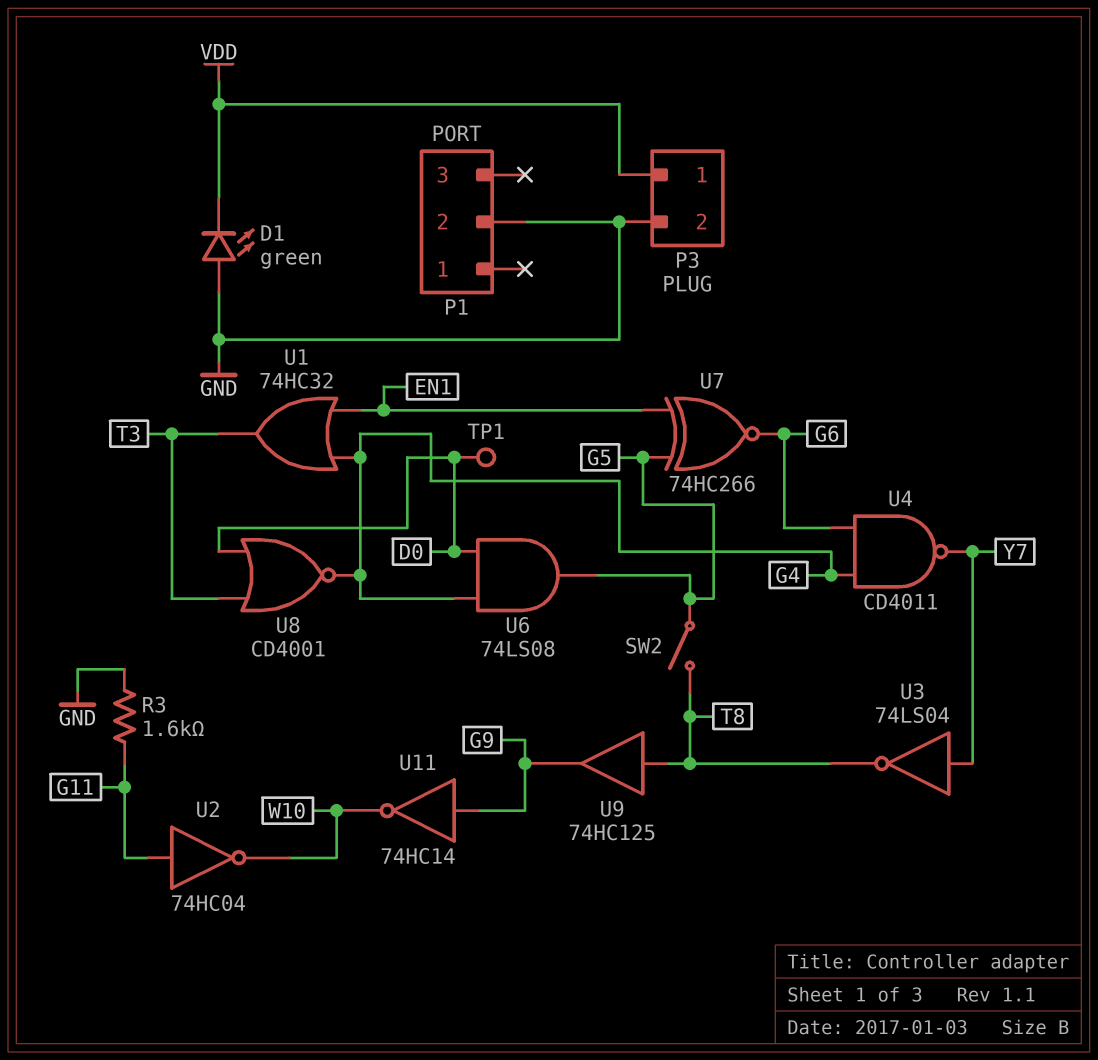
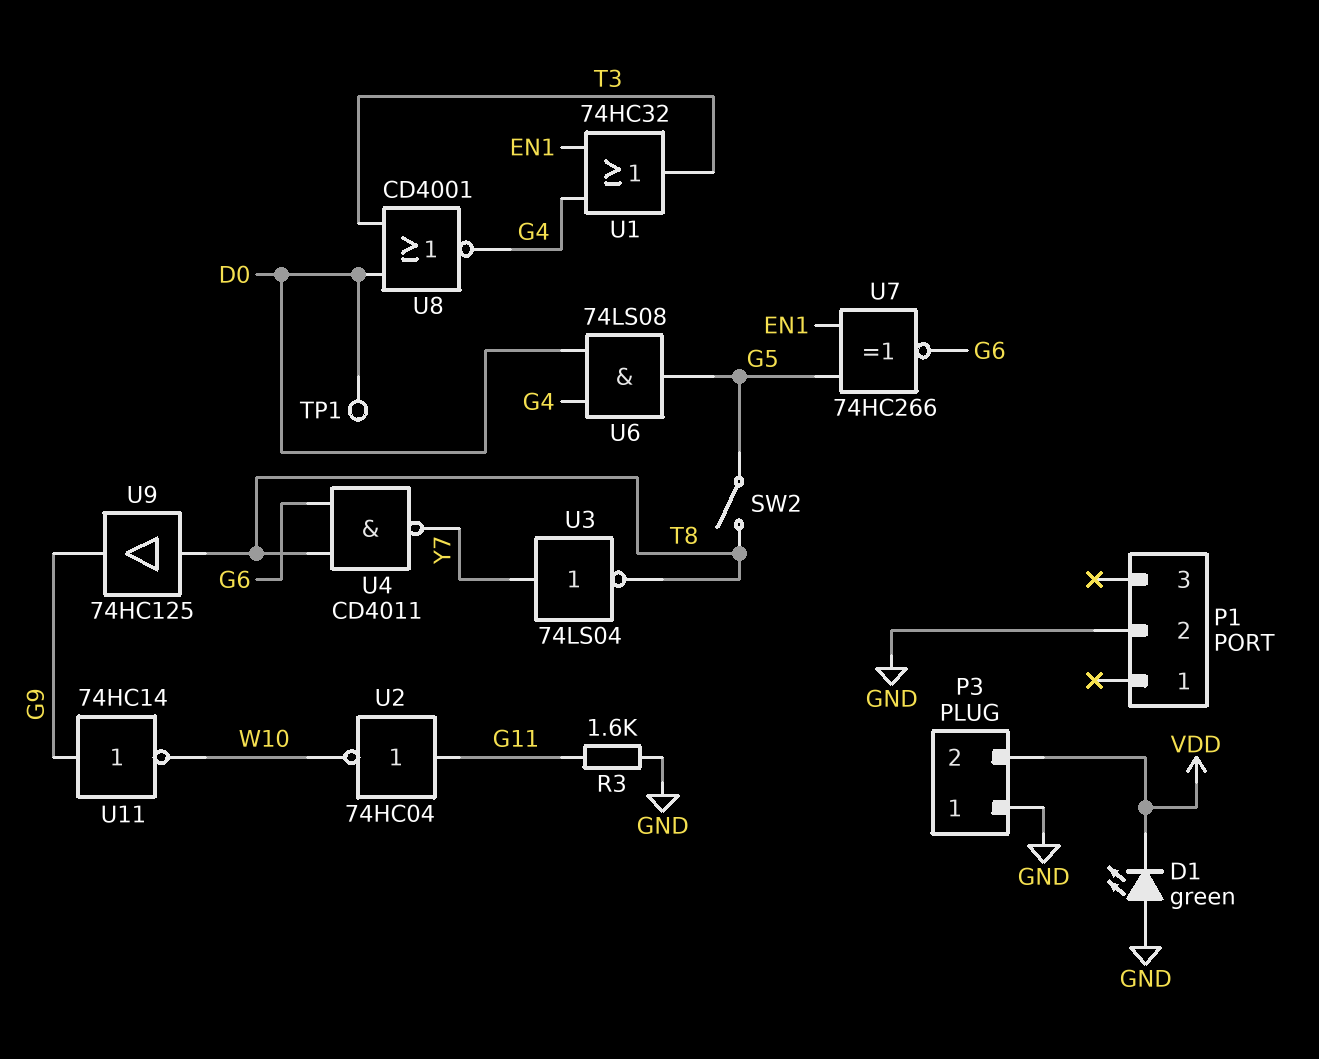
P3 pin 1: VDD -> GND
P3 pin 2: GND -> VDD
U4: NAND CD4011 (in G4, in G6, out Y7) -> NAND CD4011 (in G6, in T8, out Y7)

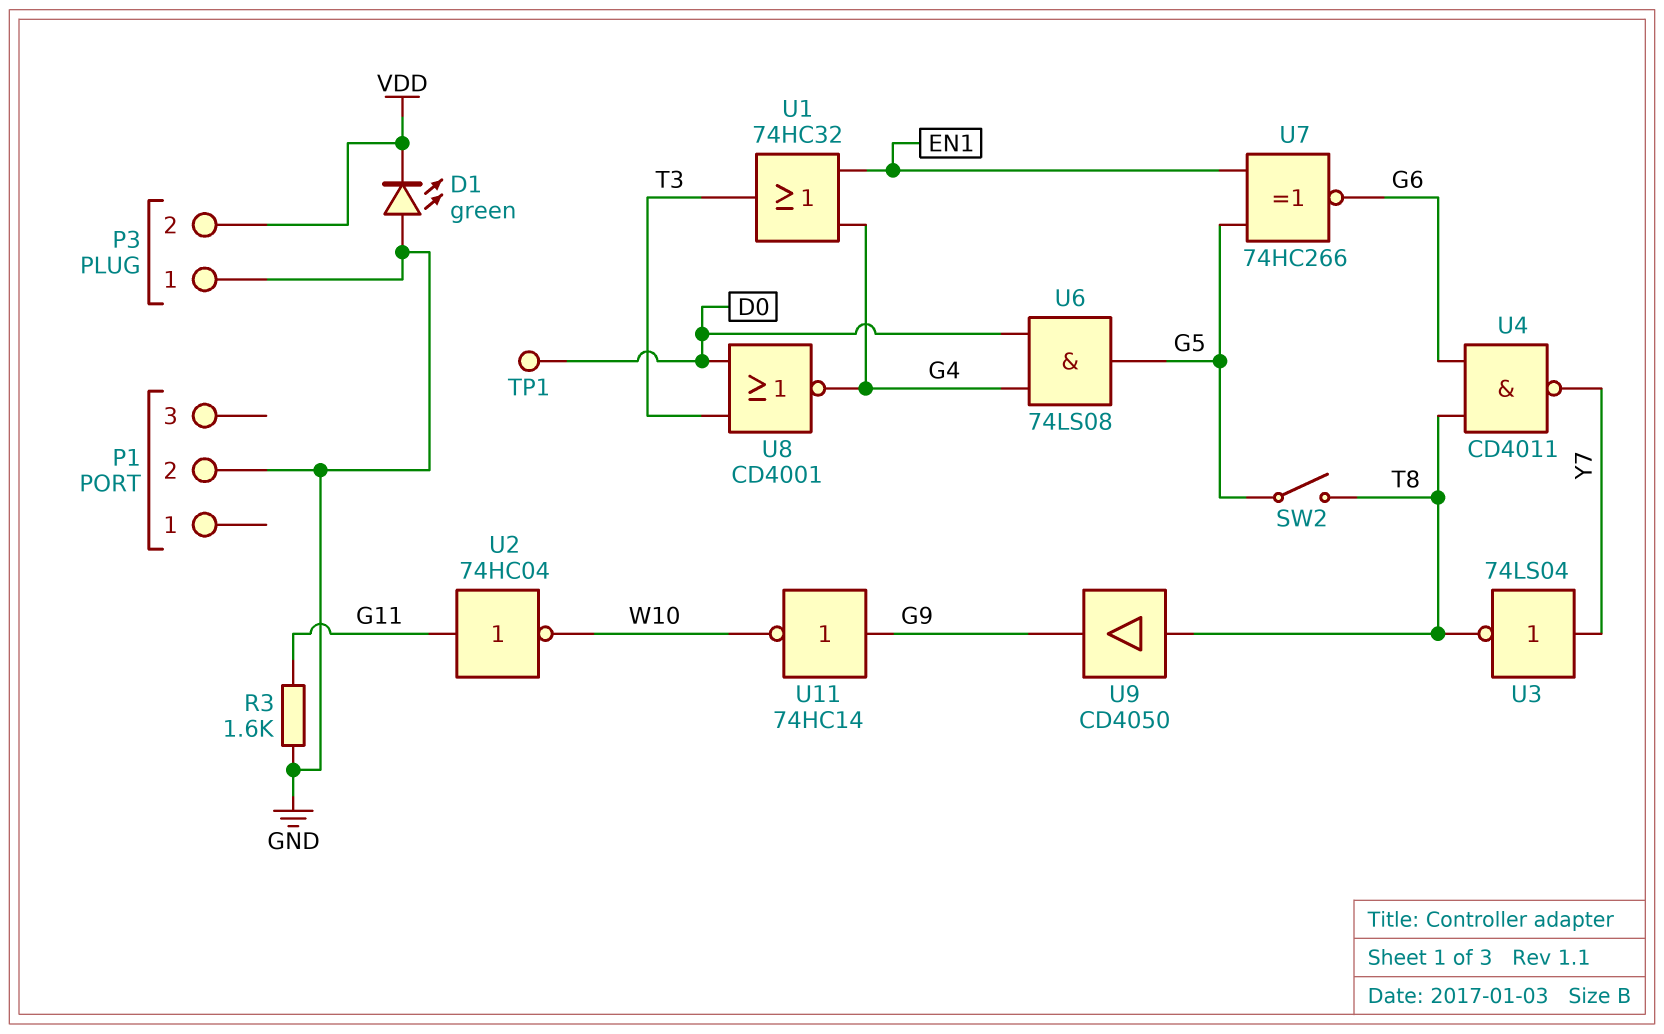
U9: buffer 74HC125 (in T8, out G9) -> buffer CD4050 (in T8, out G9)

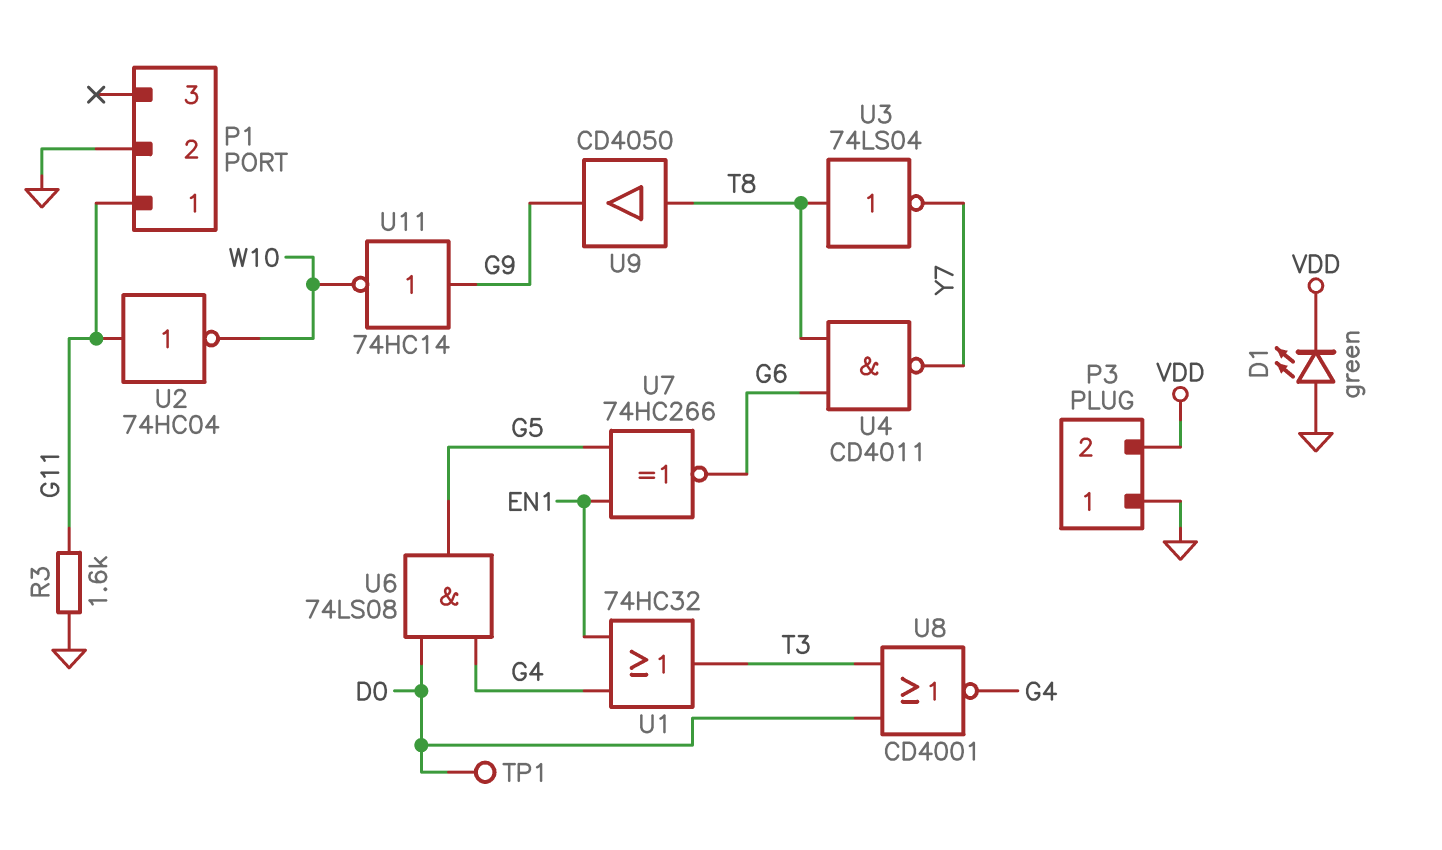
P1 pin 1: none -> G11
SW2: switch (G5, T8) -> none
U3: NOT 74LS04 (in Y7, out T8) -> NOT 74LS04 (in T8, out Y7)

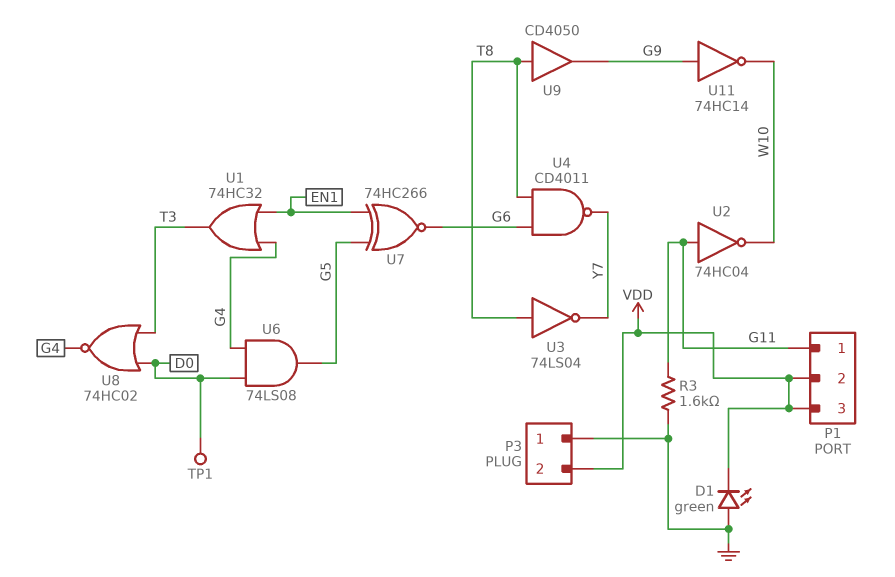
P1 pin 2: GND -> VDD
P1 pin 3: none -> VDD
U8: NOR CD4001 (in D0, in T3, out G4) -> NOR 74HC02 (in D0, in T3, out G4)

